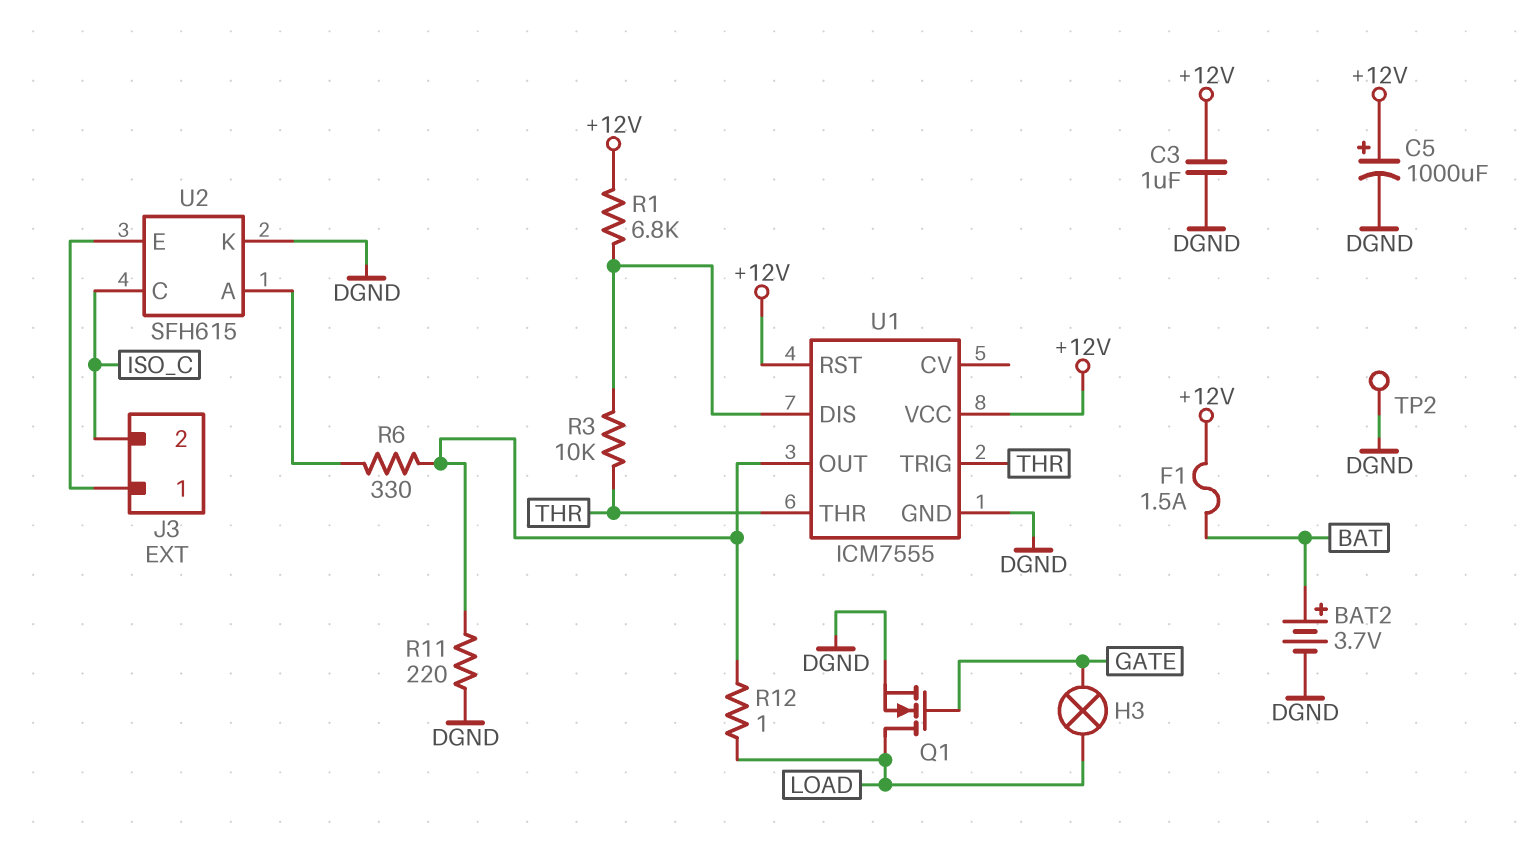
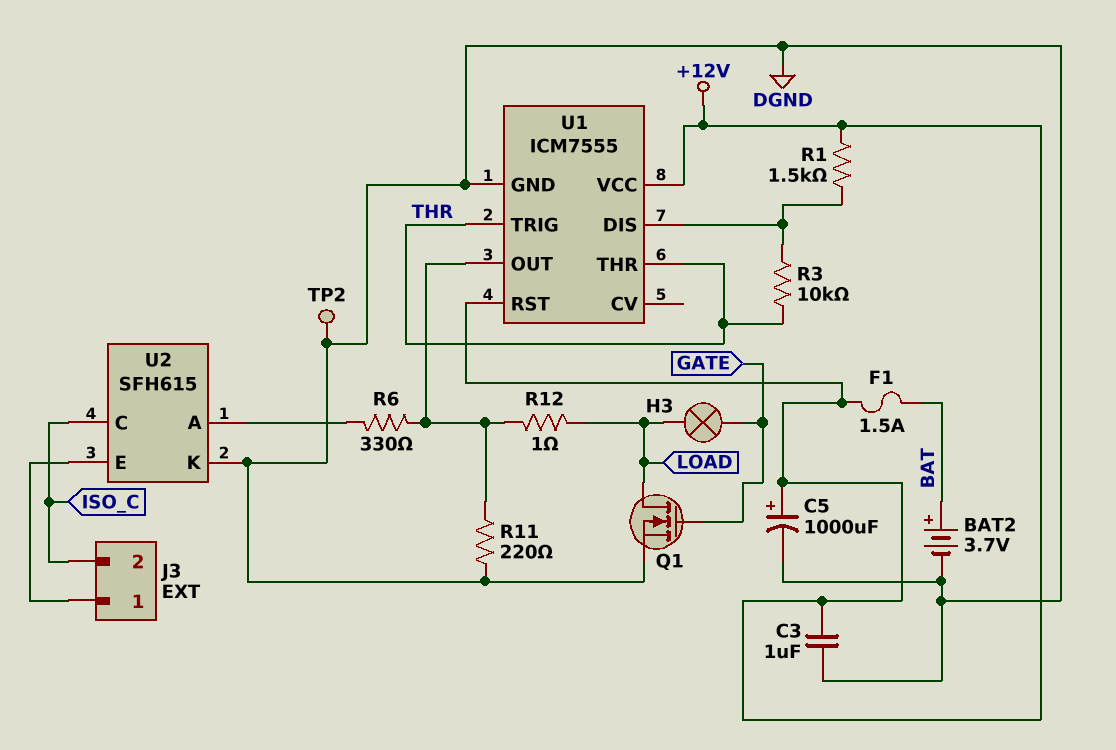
R1: 6.8k (+12V, U1/DIS) -> 1.5k (+12V, U1/DIS)

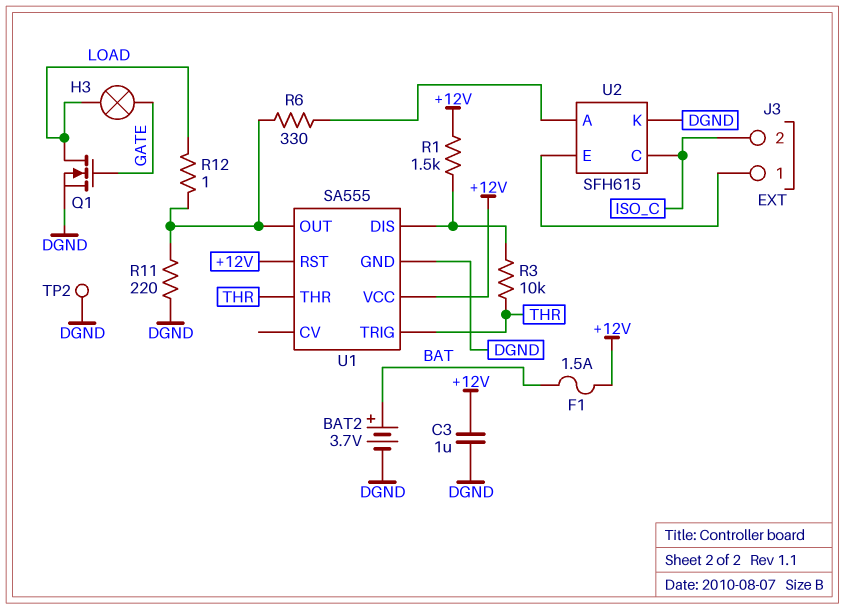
C5: 1000uF (plus +12V, minus DGND) -> none
U1: ICM7555 -> SA555

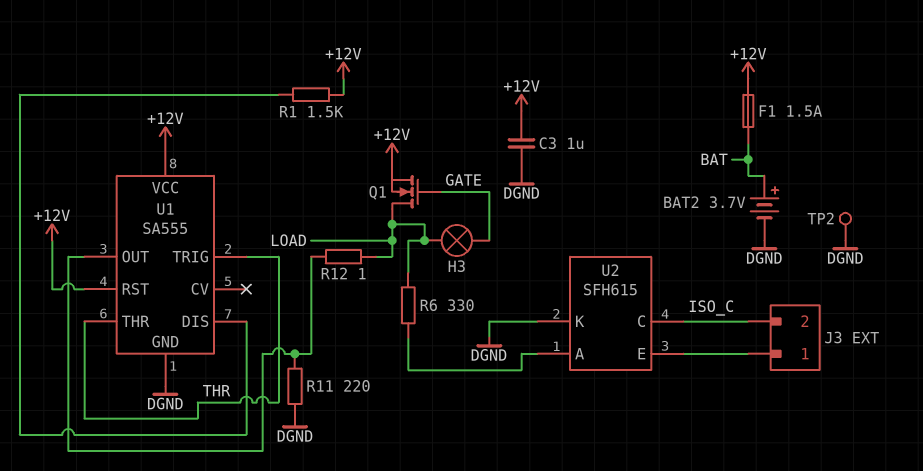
Q1: NMOS (G GATE, D LOAD, S DGND) -> NMOS (G GATE, D LOAD, S +12V)
R3: 10k (THR, U1/DIS) -> none
R6: 330 (U1/OUT, U2/A) -> 330 (LOAD, U2/A)

